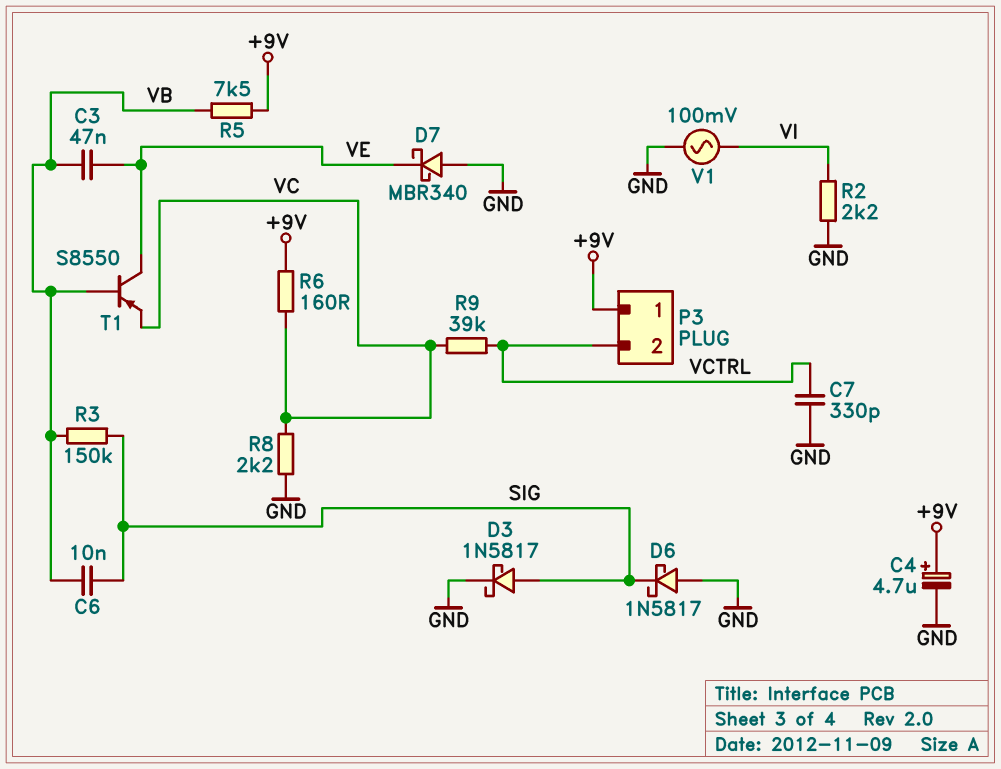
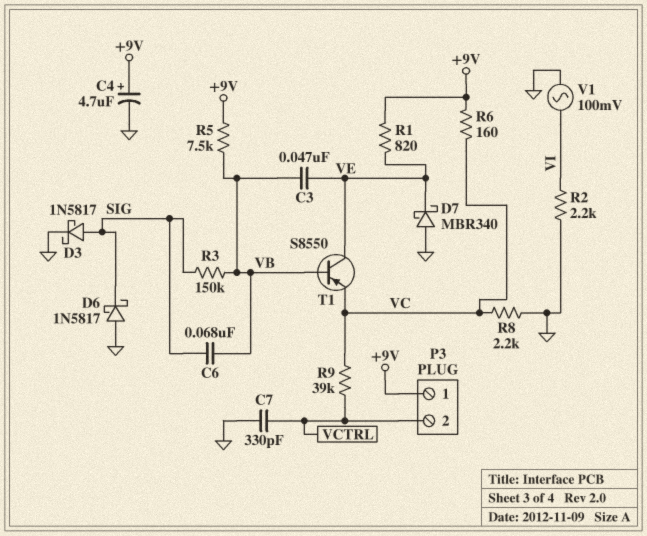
C6: 10nF (SIG, VB) -> 68nF (SIG, VB)
R1: none -> 820 (+9V, VE)

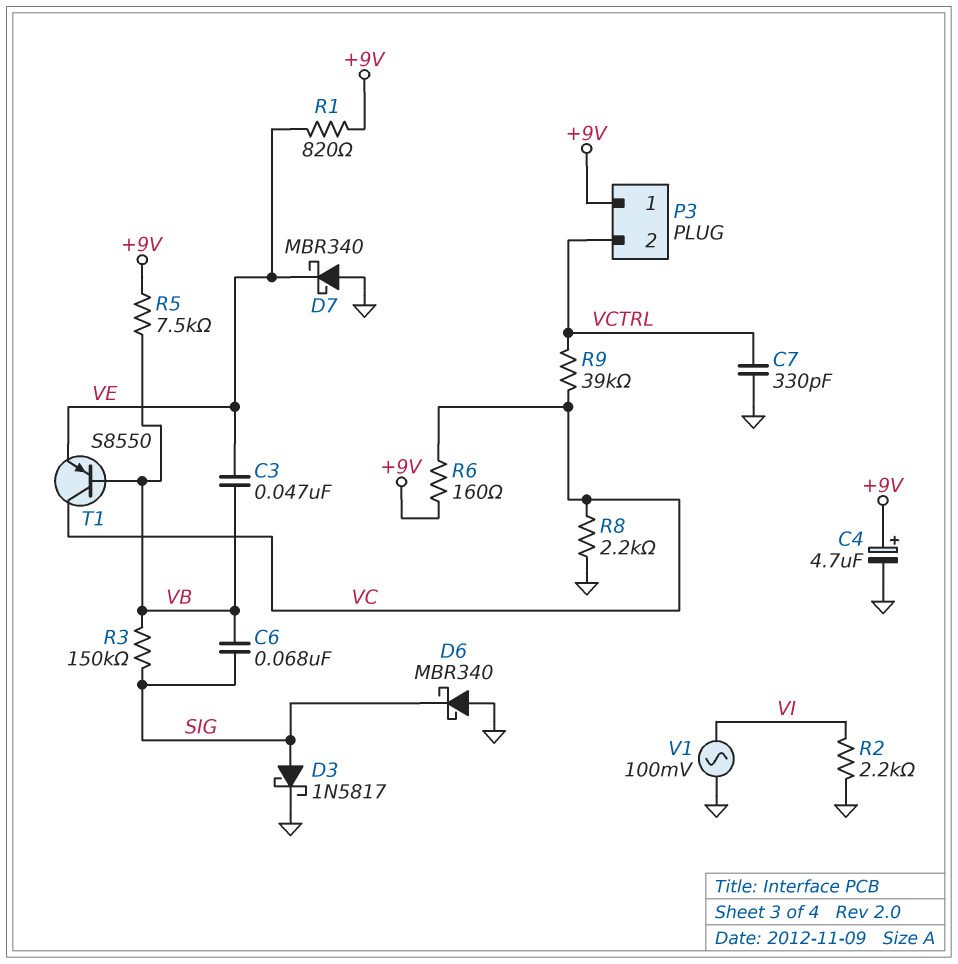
D6: schottky 1N5817 (A GND, K SIG) -> schottky MBR340 (A GND, K SIG)
T1: PNP S8550 (B VB, C VE, E VC) -> PNP S8550 (B VB, C VC, E VE)

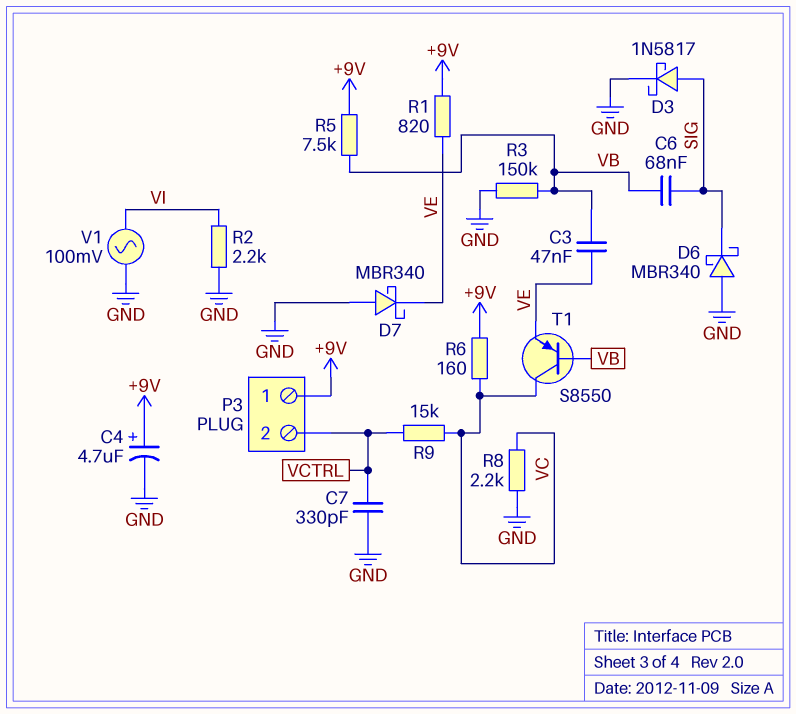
R3: 150k (SIG, VB) -> 150k (GND, VB)
R9: 39k (VC, VCTRL) -> 15k (VC, VCTRL)

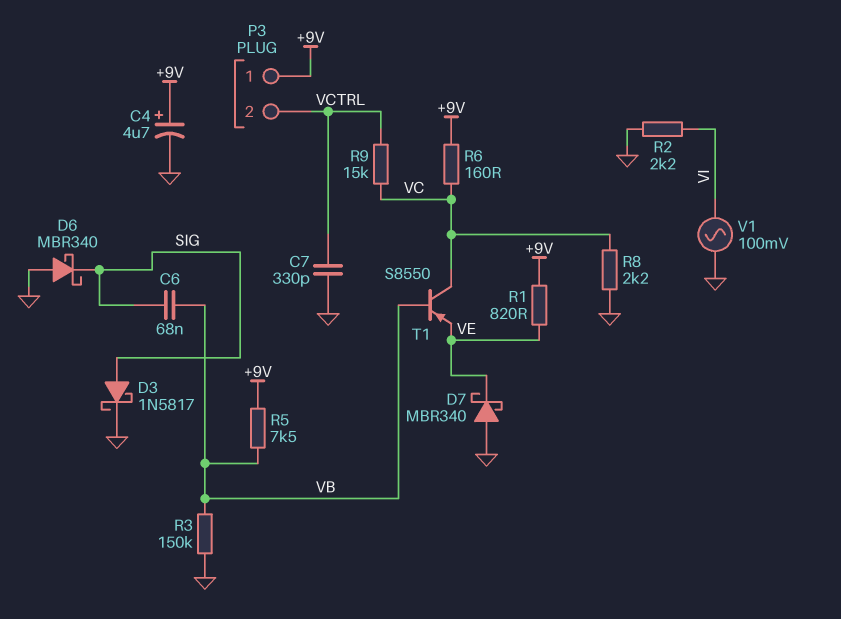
C3: 47nF (VB, VE) -> none

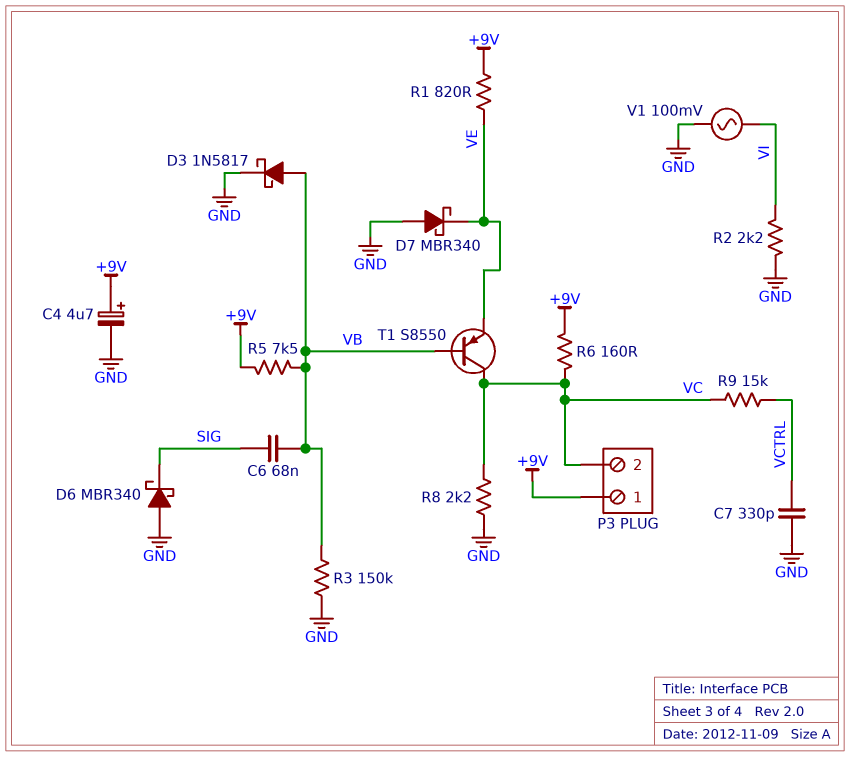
D3: schottky 1N5817 (A SIG, K GND) -> schottky 1N5817 (A VB, K GND)
P3 pin 2: VCTRL -> VC

